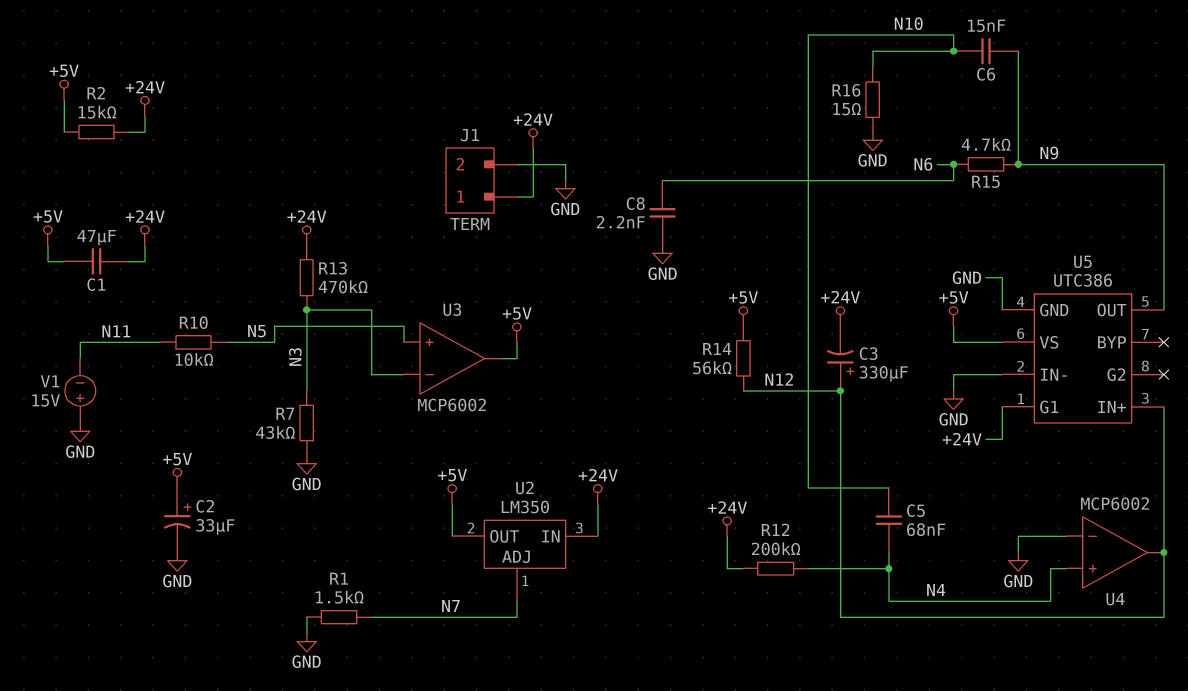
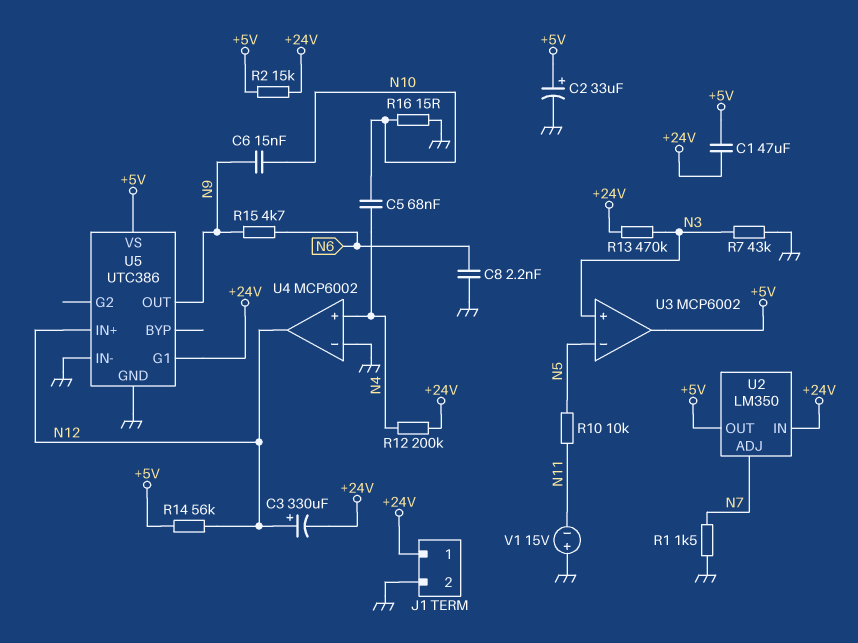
U3 pin in+: N5 -> N3
U3 pin in-: N3 -> N5

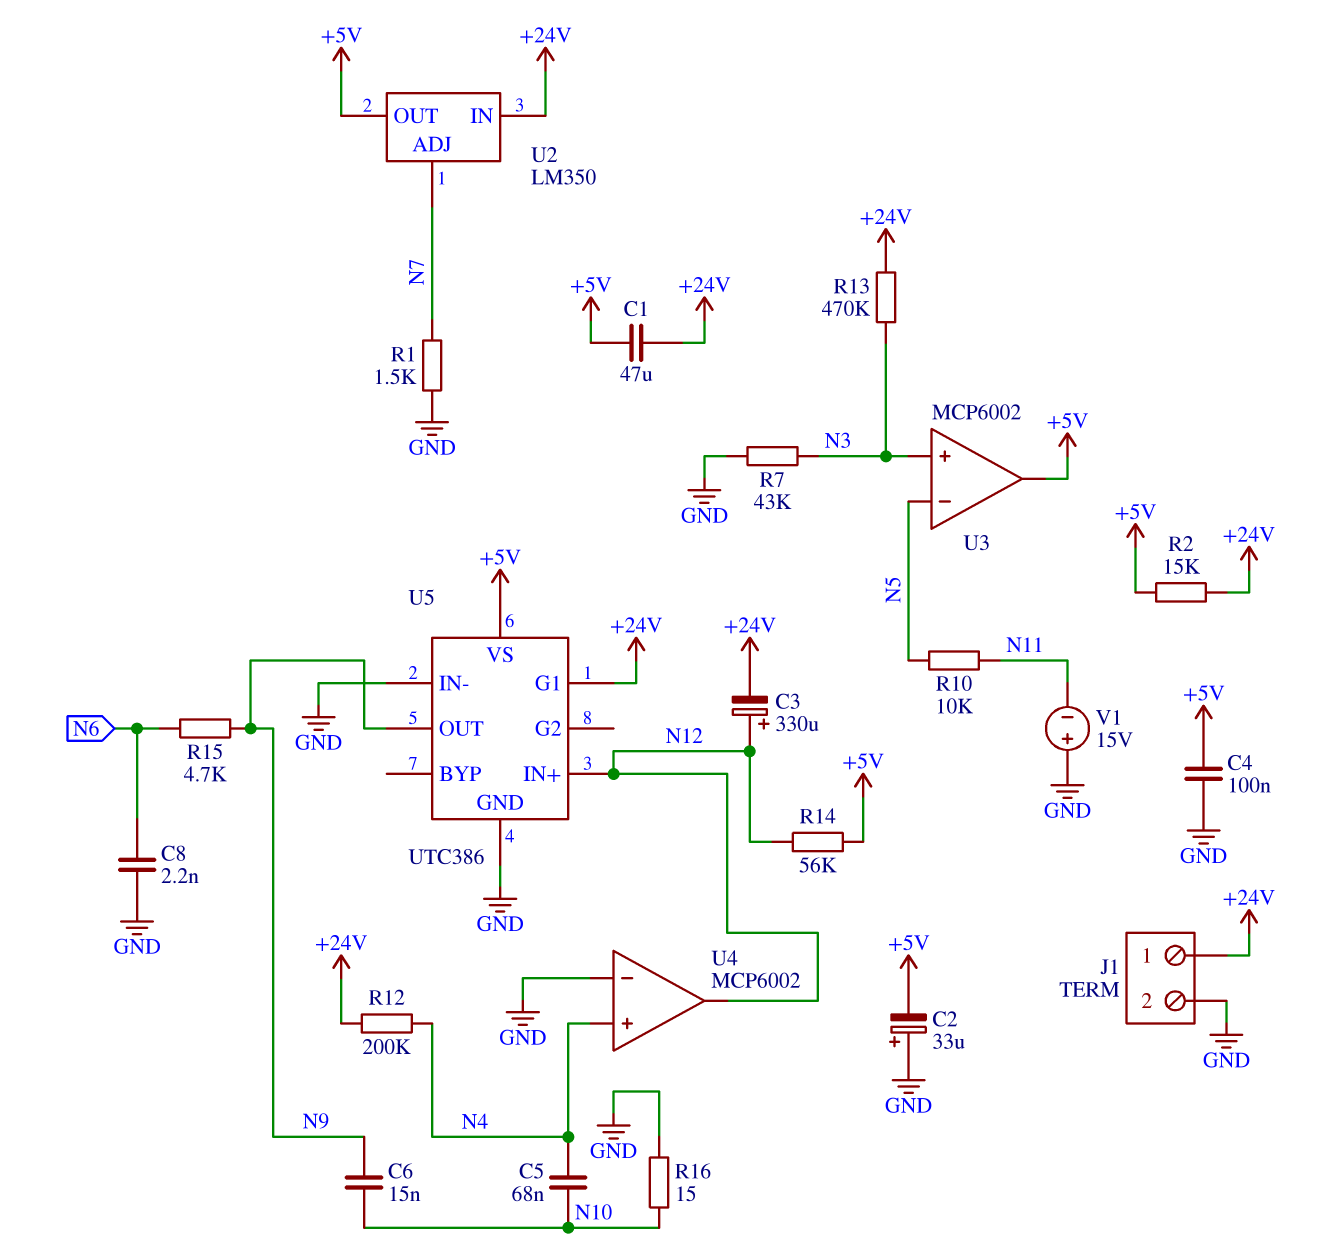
C2: 33uF (plus +5V, minus GND) -> 33uF (plus GND, minus +5V)
C4: none -> 100nF (+5V, GND)

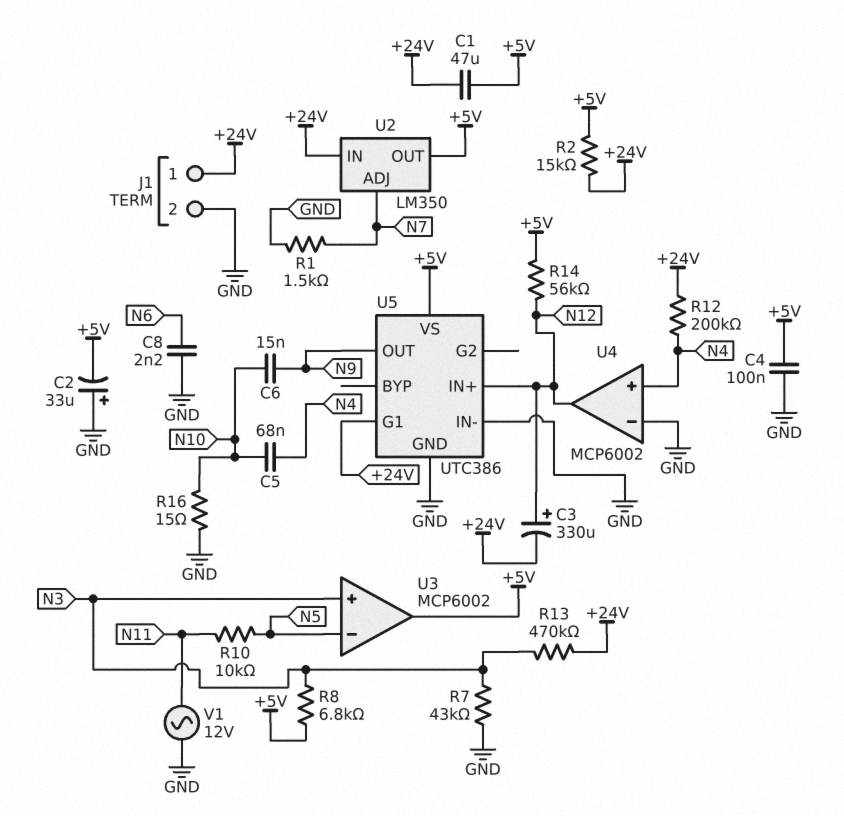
R8: none -> 6.8k (+5V, N3)
R15: 4.7k (N6, N9) -> none
V1: 15V (plus GND, minus N11) -> AC 12V (GND, N11)

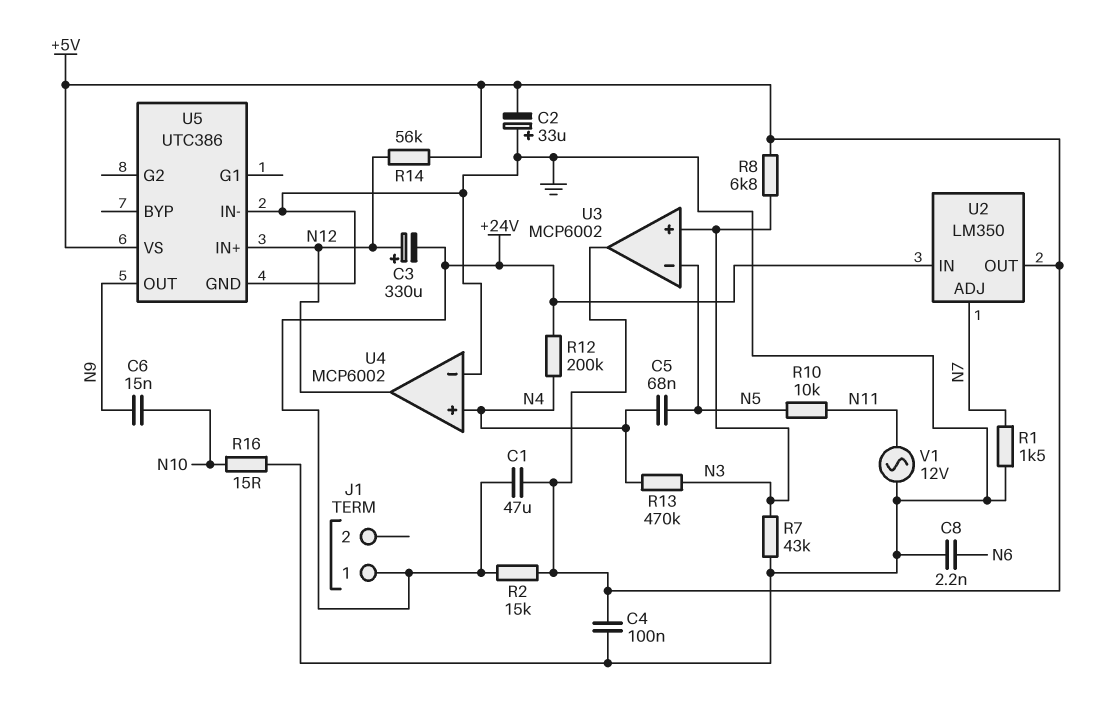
C5: 68nF (N4, N10) -> 68nF (N4, N5)
J1 pin 2: GND -> none
R13: 470k (+24V, N3) -> 470k (N3, N4)
U5 pin G1: +24V -> none

